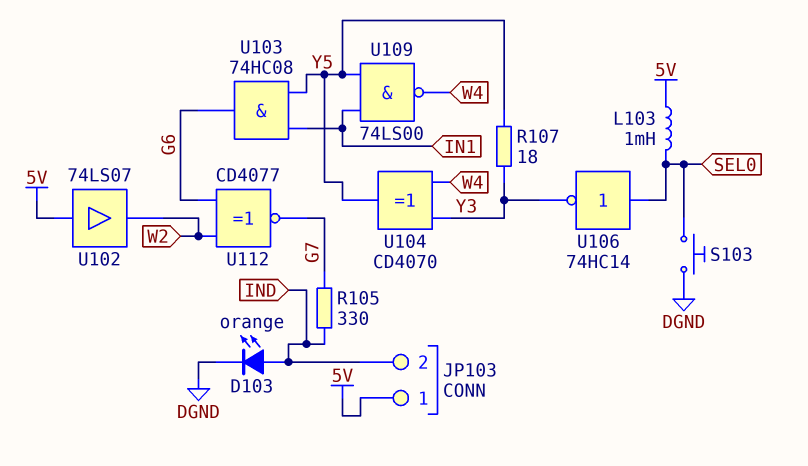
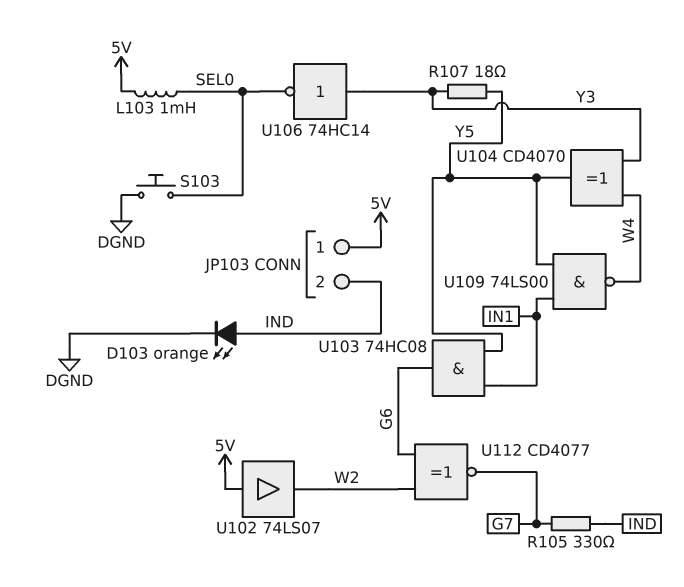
U106: NOT 74HC14 (in SEL0, out Y3) -> NOT 74HC14 (in Y3, out SEL0)

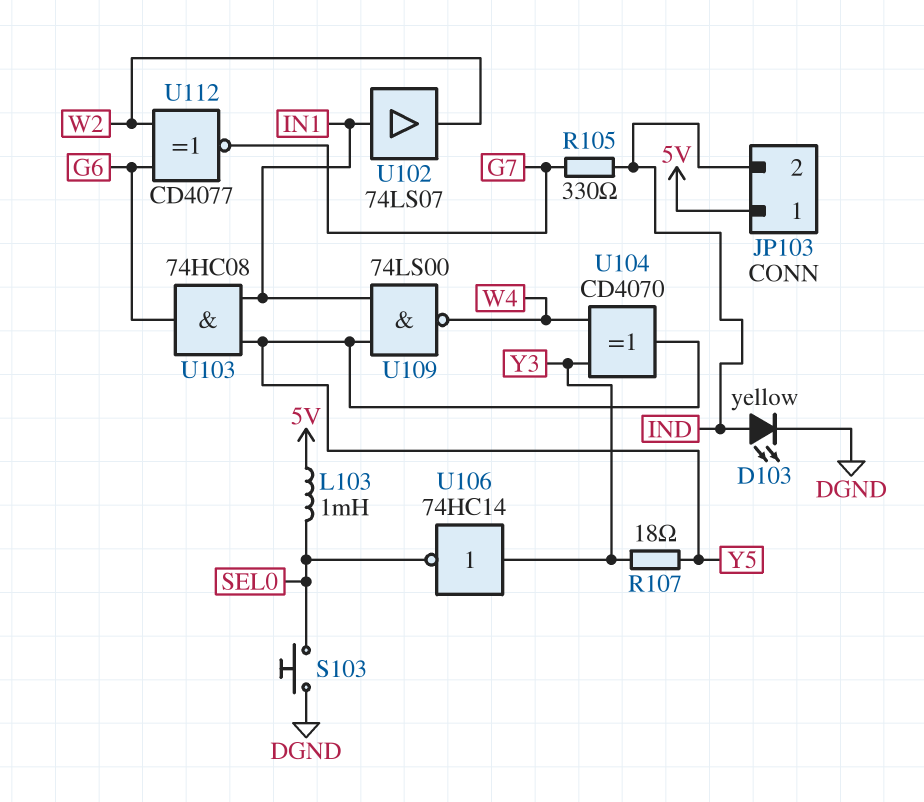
D103: LED orange (A IND, K DGND) -> LED yellow (A IND, K DGND)
U102: buffer 74LS07 (in 5V, out W2) -> buffer 74LS07 (in IN1, out W2)

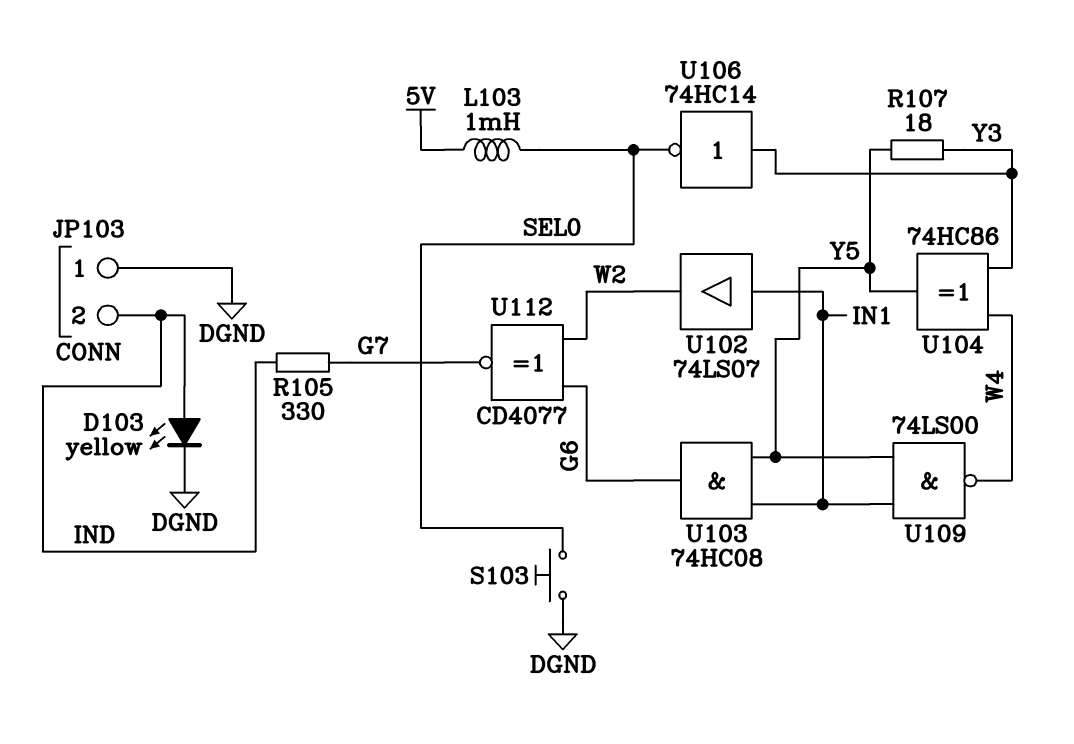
JP103 pin 1: 5V -> DGND
U104: XOR CD4070 (in W4, in Y3, out Y5) -> XOR 74HC86 (in W4, in Y3, out Y5)

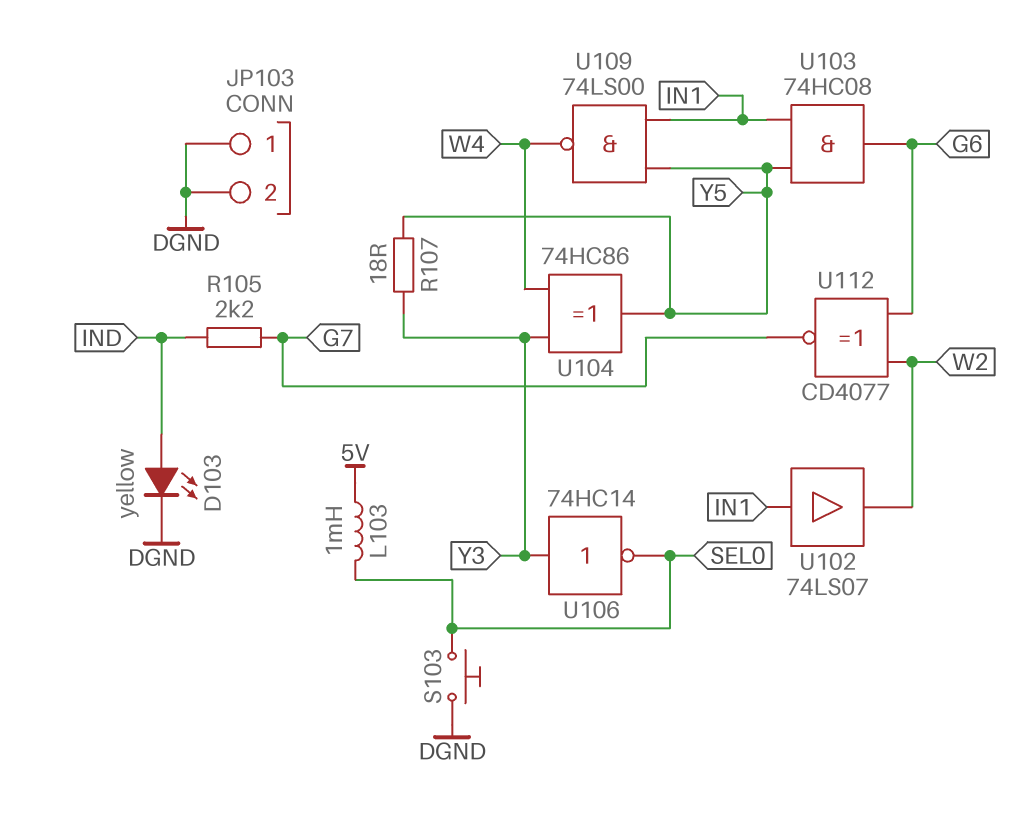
JP103 pin 2: IND -> DGND
R105: 330 (G7, IND) -> 2.2k (G7, IND)

